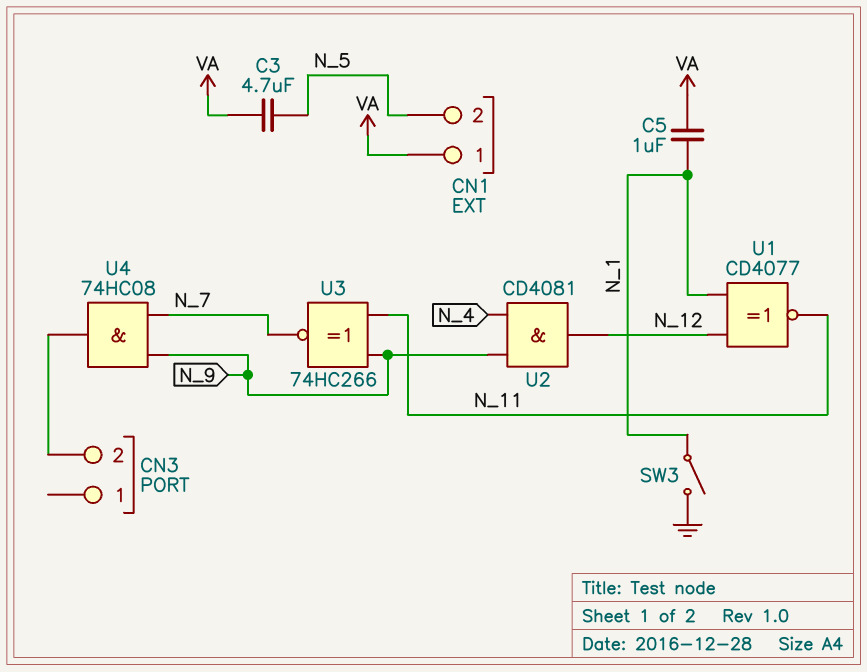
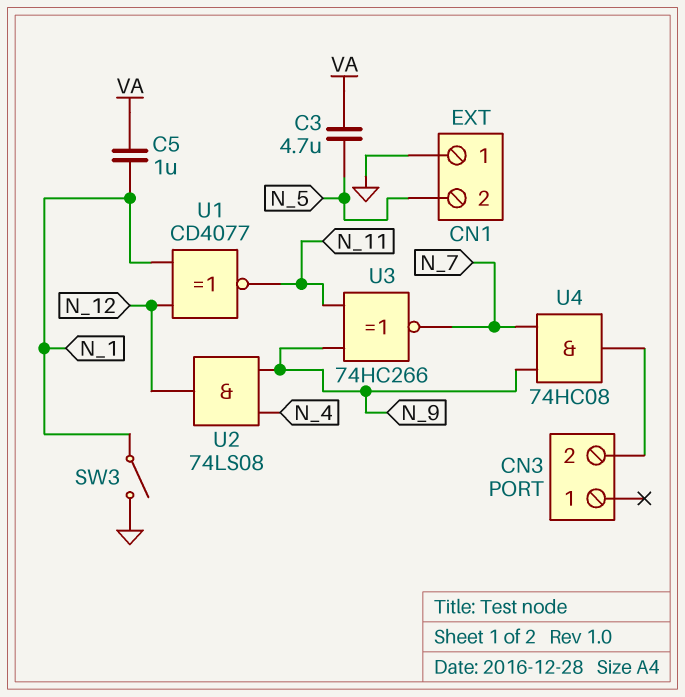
CN1 pin 1: VA -> GND
U2: AND CD4081 (in N_4, in N_9, out N_12) -> AND 74LS08 (in N_4, in N_9, out N_12)

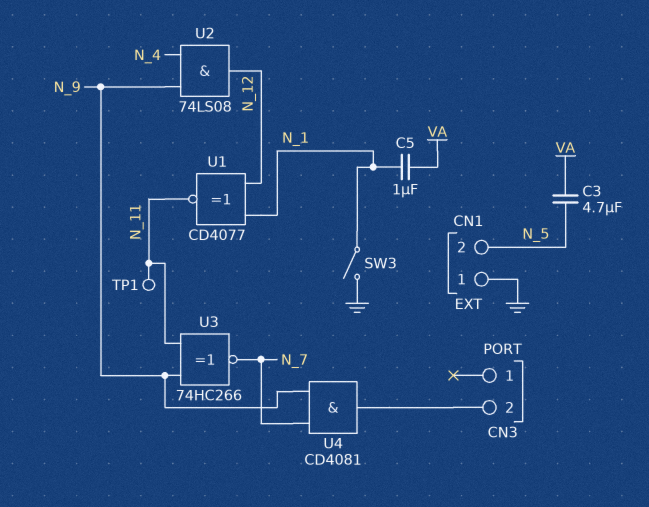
TP1: none -> test point (N_11)
U4: AND 74HC08 (in N_7, in N_9, out CN3/2) -> AND CD4081 (in N_7, in N_9, out CN3/2)

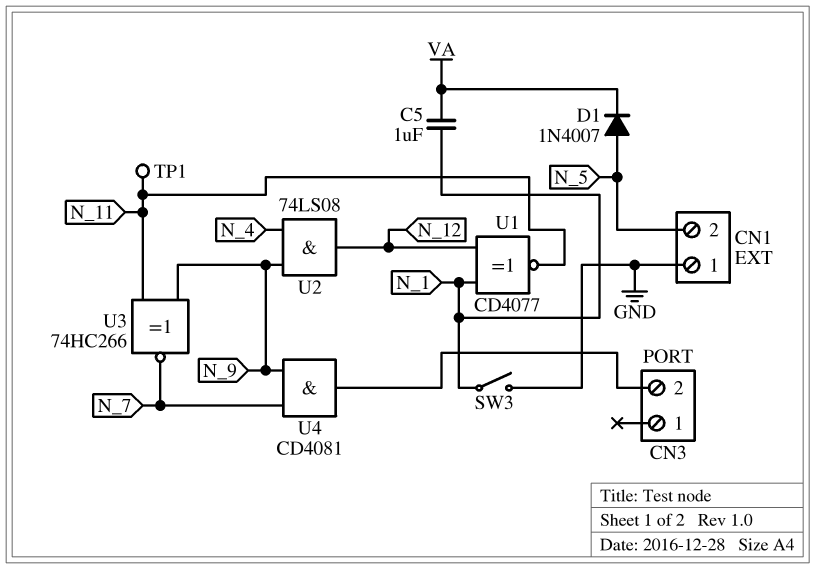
C3: 4.7uF (N_5, VA) -> none
D1: none -> diode 1N4007 (A N_5, K VA)

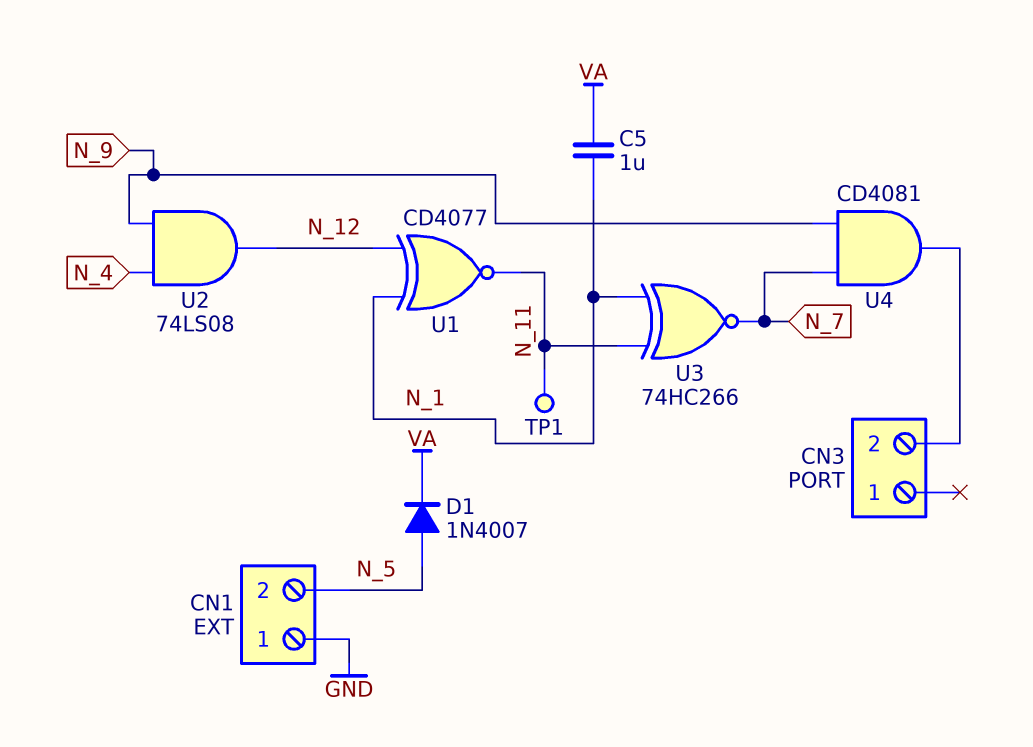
SW3: switch (GND, N_1) -> none
U3: XNOR 74HC266 (in N_9, in N_11, out N_7) -> XNOR 74HC266 (in N_1, in N_11, out N_7)

